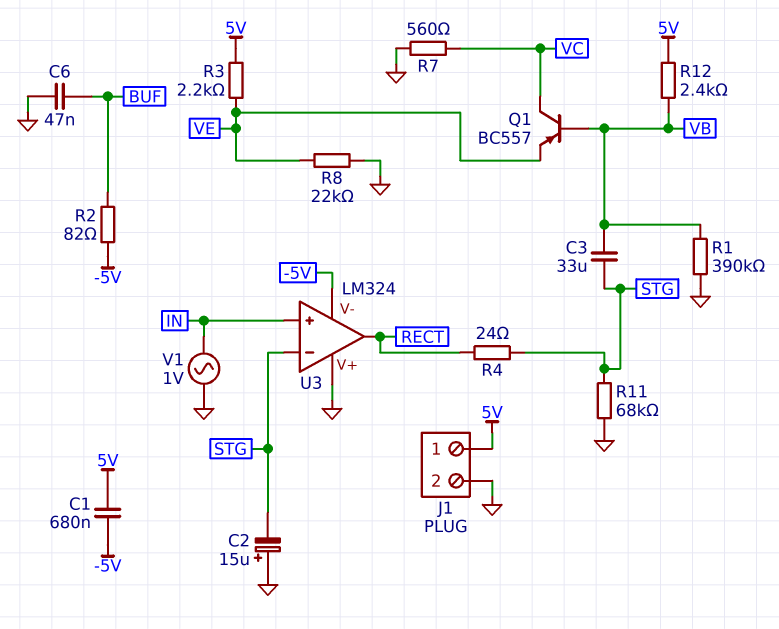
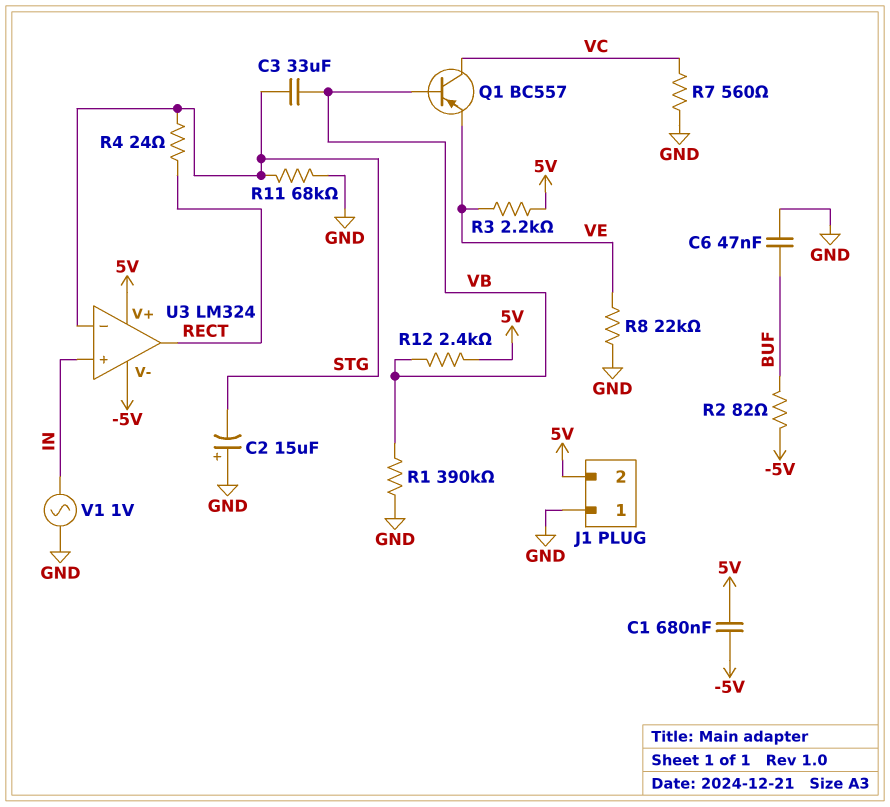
J1 pin 1: 5V -> GND
J1 pin 2: GND -> 5V
U3 pin V+: GND -> 5V

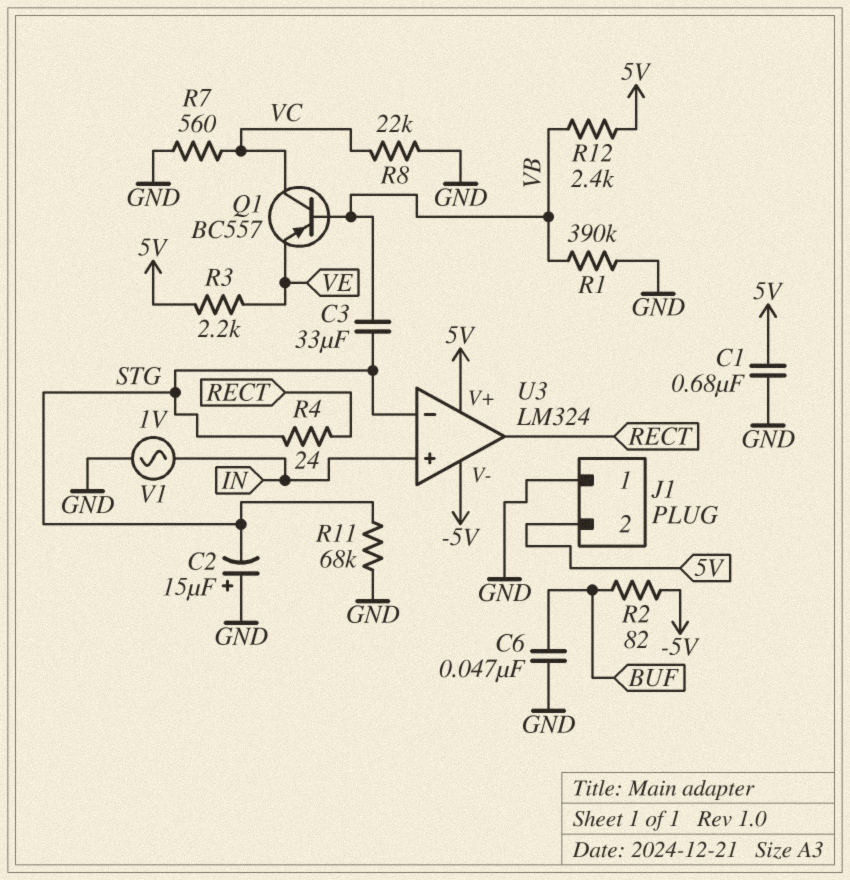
C1: 680nF (-5V, 5V) -> 680nF (5V, GND)
R8: 22k (GND, VE) -> 22k (GND, VC)

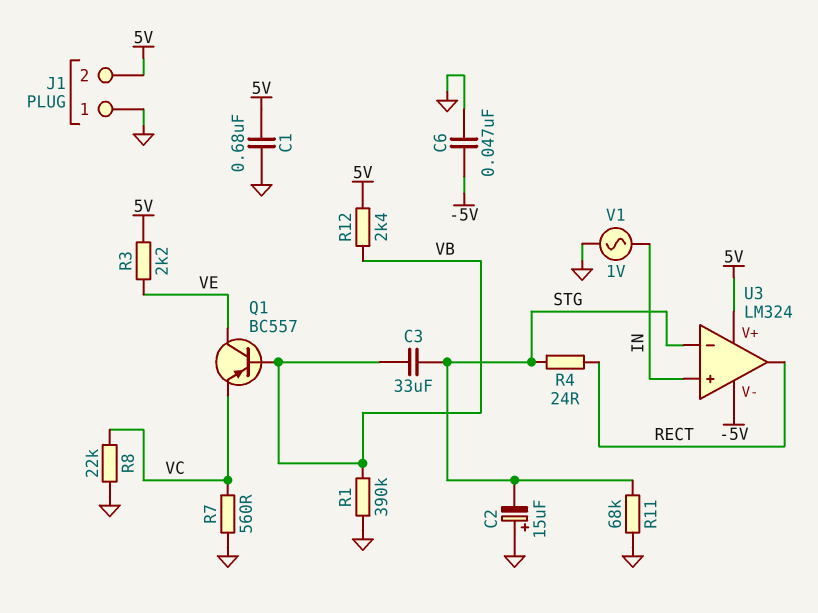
C6: 47nF (BUF, GND) -> 47nF (-5V, GND)
Q1: PNP BC557 (B VB, C VC, E VE) -> PNP BC557 (B VB, C VE, E VC)
R2: 82 (-5V, BUF) -> none

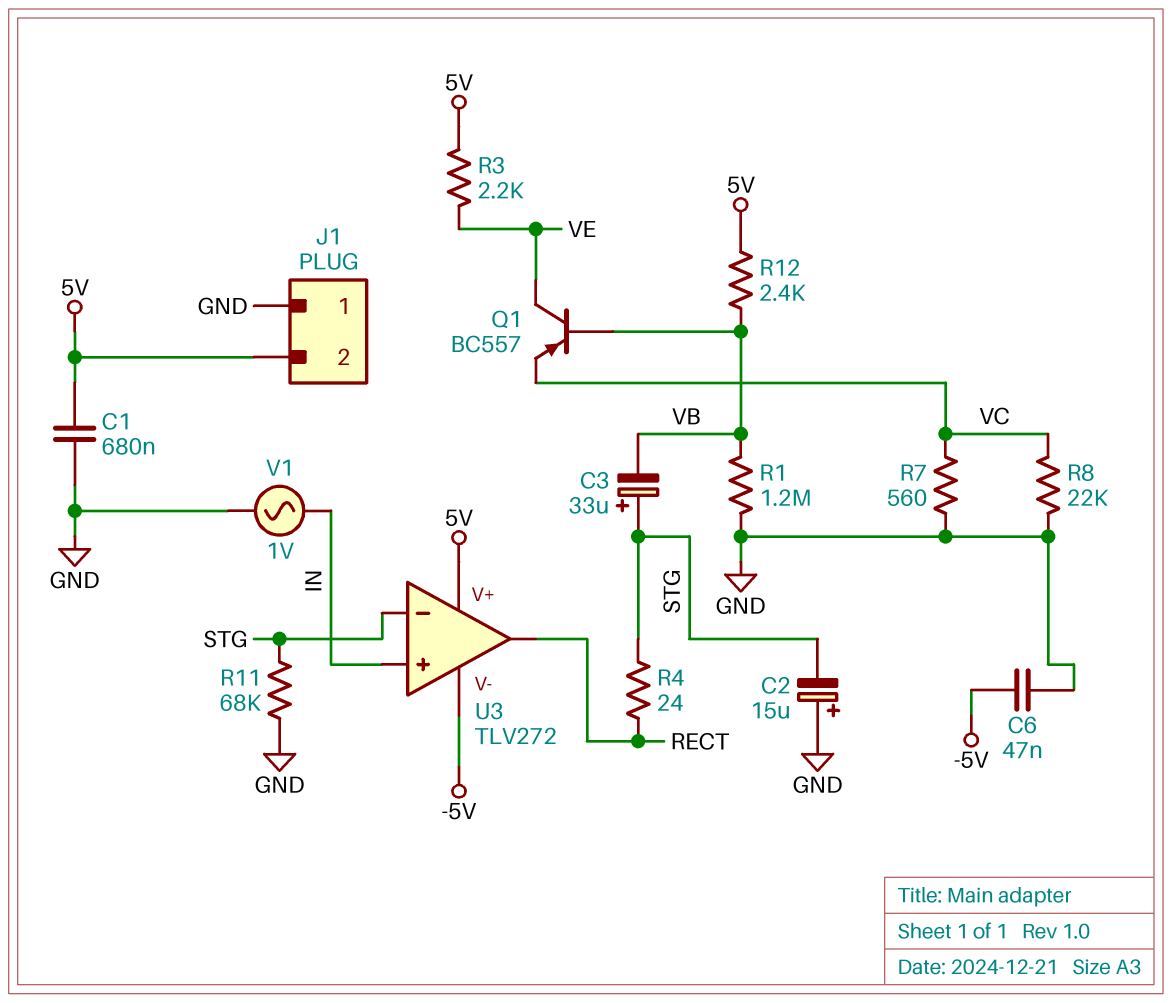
C3: 33uF (STG, VB) -> 33uF (plus STG, minus VB)
R1: 390k (GND, VB) -> 1.2M (GND, VB)
U3: LM324 -> TLV272

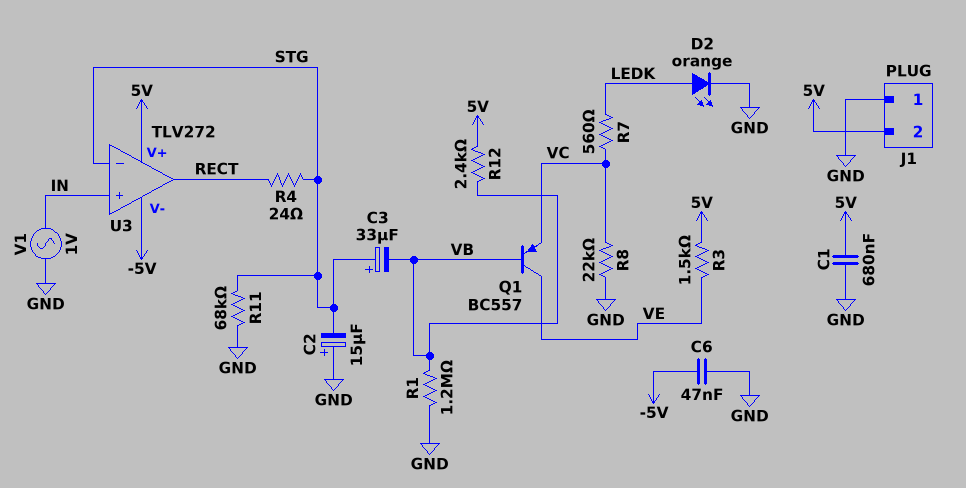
D2: none -> LED orange (A LEDK, K GND)
R3: 2.2k (5V, VE) -> 1.5k (5V, VE)
R7: 560 (GND, VC) -> 560 (LEDK, VC)

